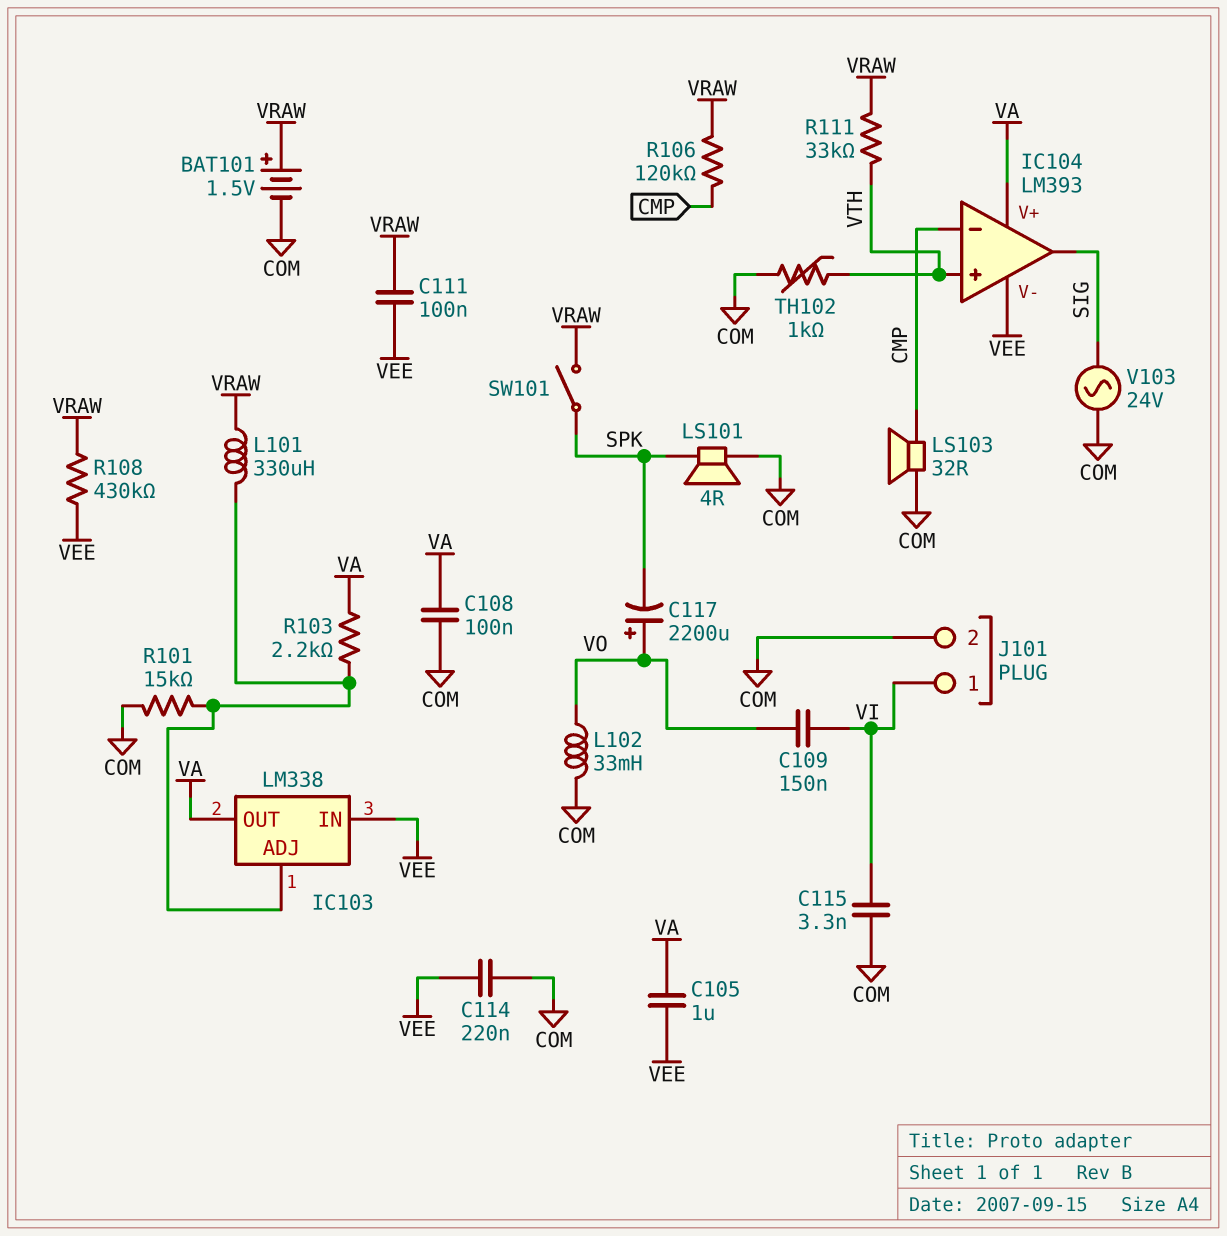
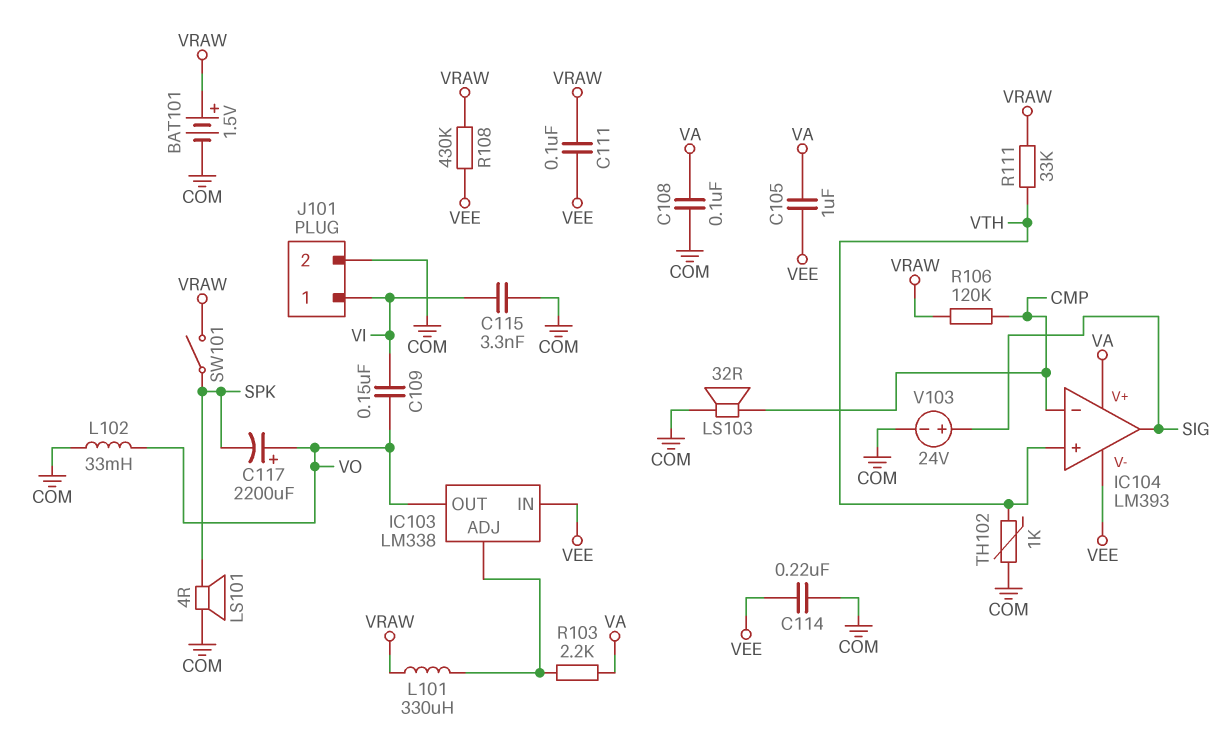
IC103 pin OUT: VA -> VO
R101: 15k (COM, IC103/ADJ) -> none
V103: AC 24V (COM, SIG) -> 24V (plus SIG, minus COM)

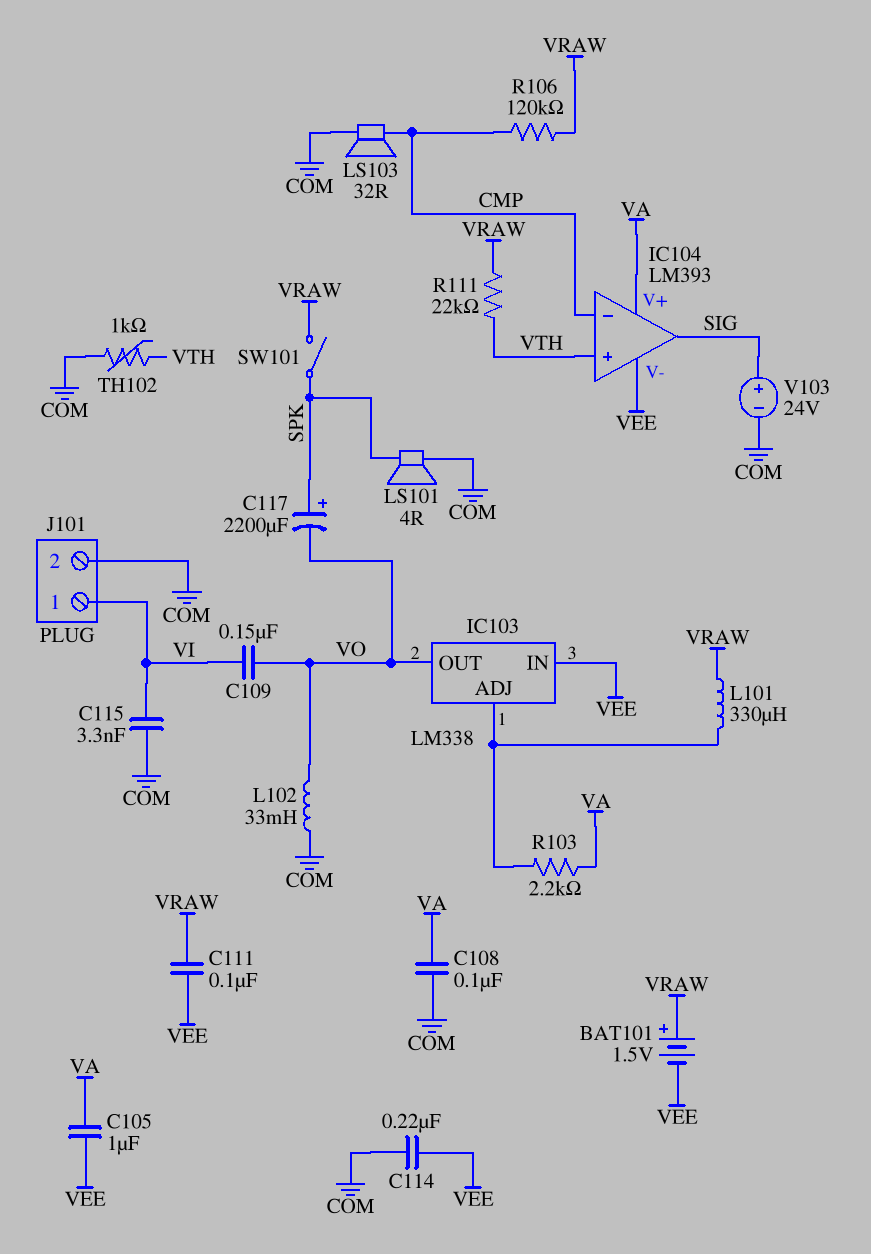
BAT101: 1.5V (plus VRAW, minus COM) -> 1.5V (plus VRAW, minus VEE)
C117: 2200uF (plus VO, minus SPK) -> 2200uF (plus SPK, minus VO)
R108: 430k (VEE, VRAW) -> none
R111: 33k (VRAW, VTH) -> 22k (VRAW, VTH)

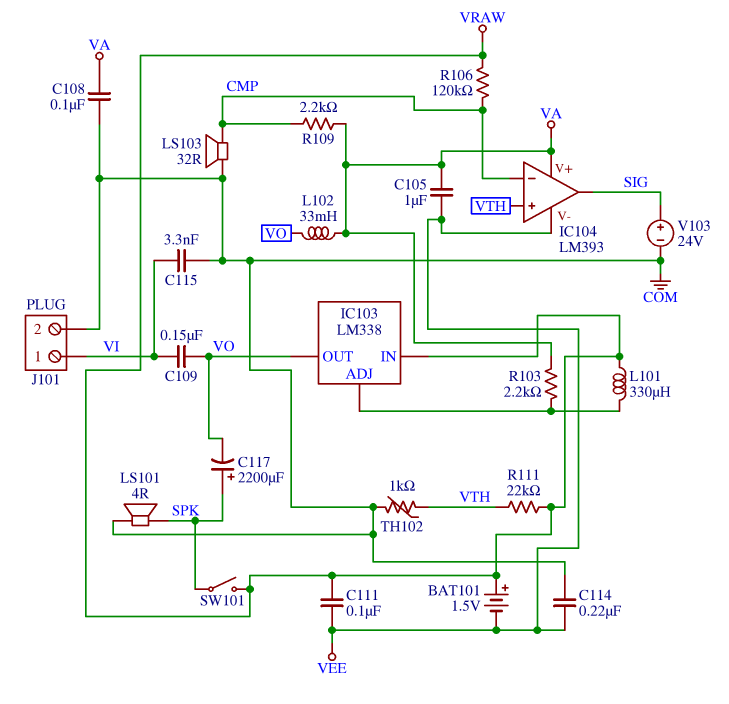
IC103 pin IN: VEE -> VRAW
L102: 33mH (COM, VO) -> 33mH (VA, VO)
R109: none -> 2.2k (CMP, VA)

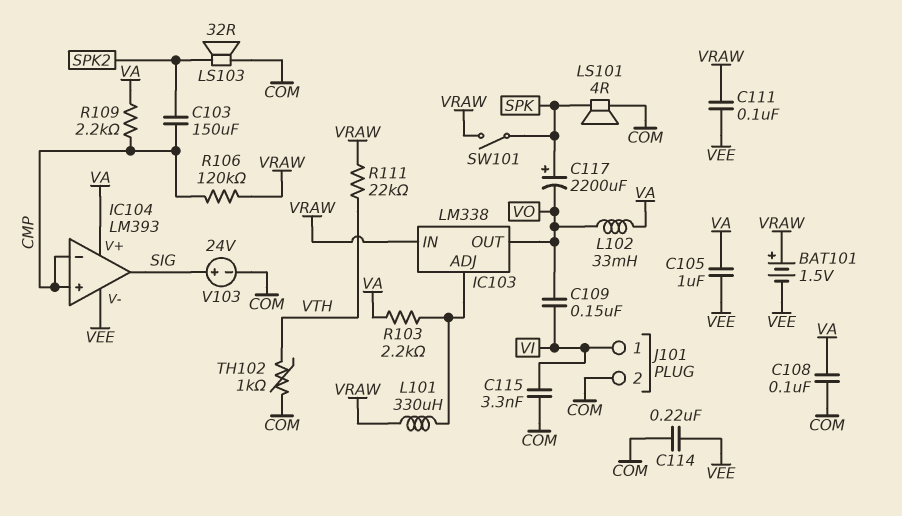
C103: none -> 150uF (CMP, SPK2)
IC104 pin in+: VTH -> CMP
LS103: speaker 32R (CMP, COM) -> speaker 32R (COM, SPK2)

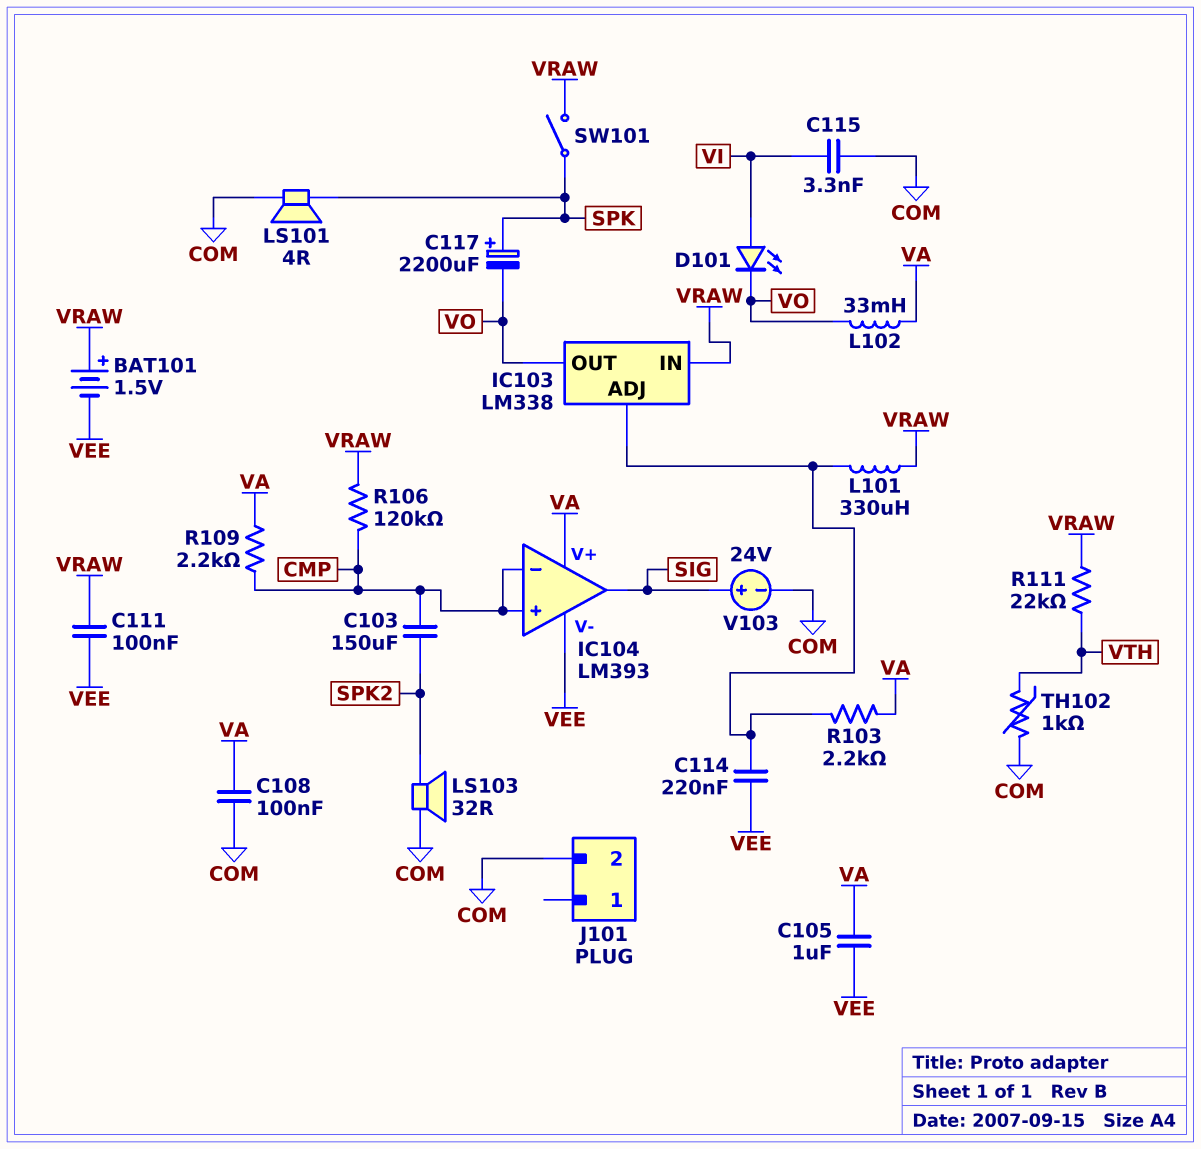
C109: 150nF (VI, VO) -> none
C114: 220nF (COM, VEE) -> 220nF (IC103/ADJ, VEE)
D101: none -> LED (A VI, K VO)
J101 pin 1: VI -> none

